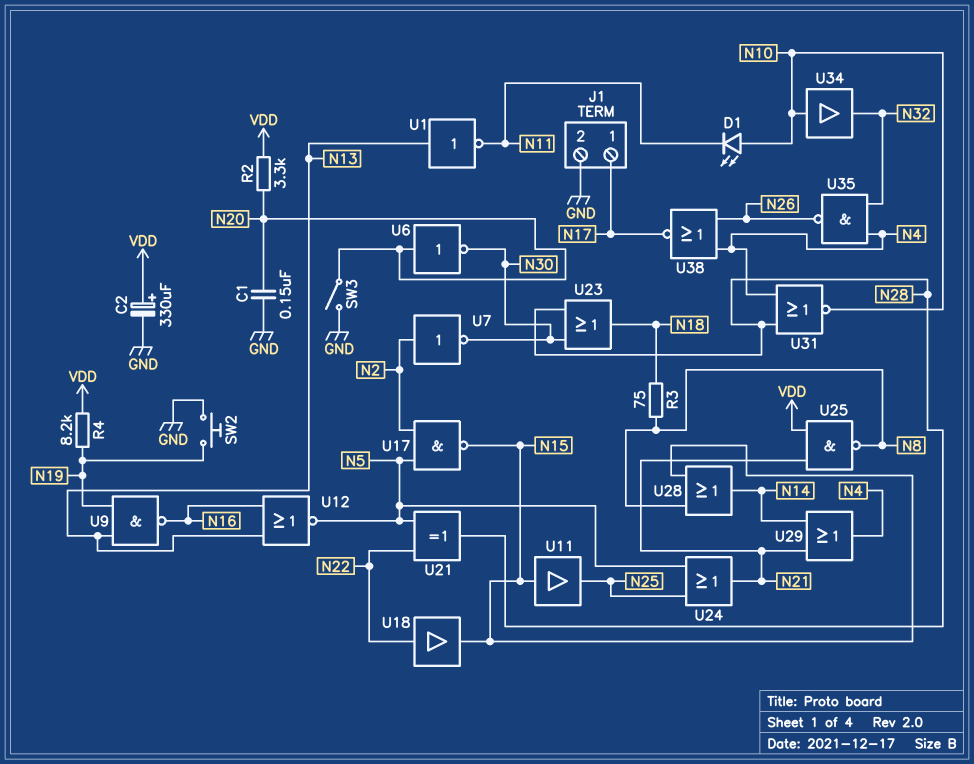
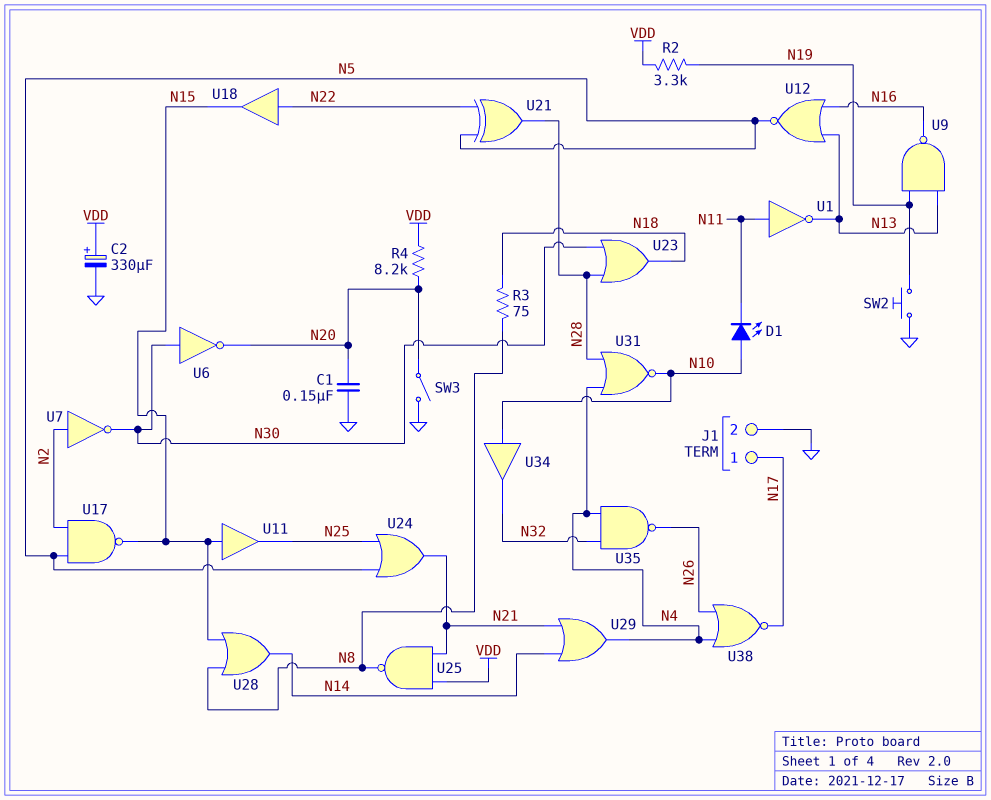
R2: 3.3k (N20, VDD) -> 3.3k (N19, VDD)
R4: 8.2k (N19, VDD) -> 8.2k (N20, VDD)
U1: NOT (in N13, out N11) -> NOT (in N11, out N13)
U6: NOT (in N20, out N30) -> NOT (in N30, out N20)

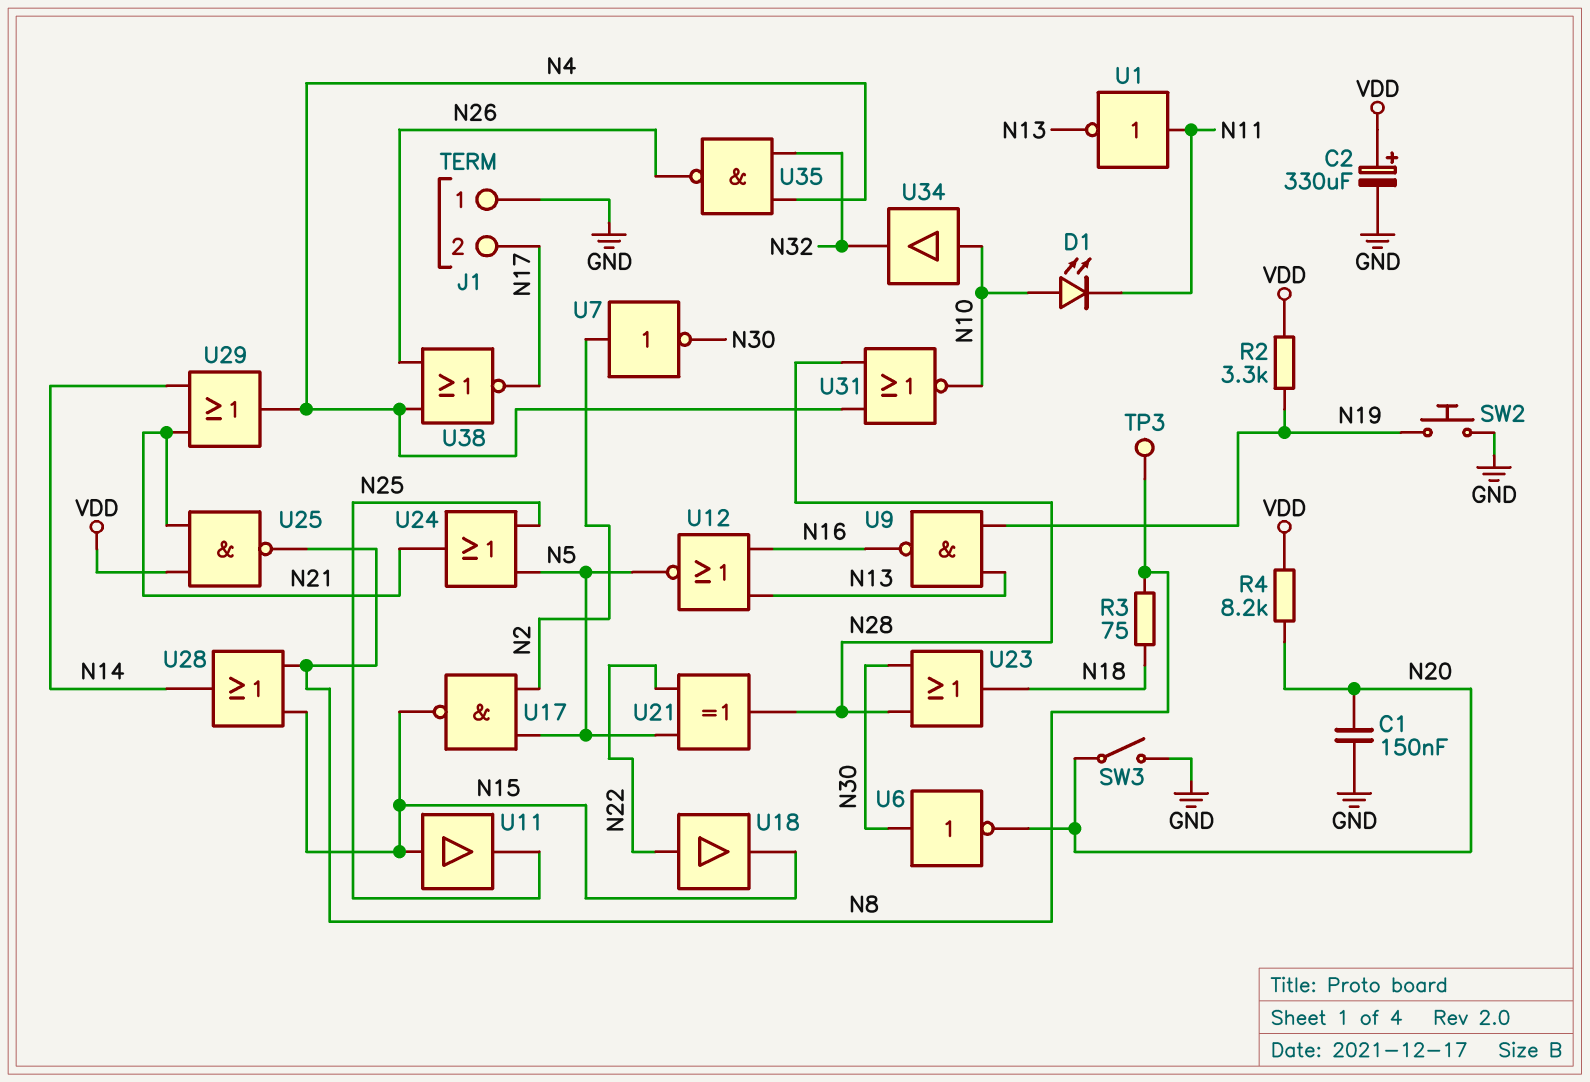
J1 pin 1: N17 -> GND
J1 pin 2: GND -> N17
TP3: none -> test point (N8)

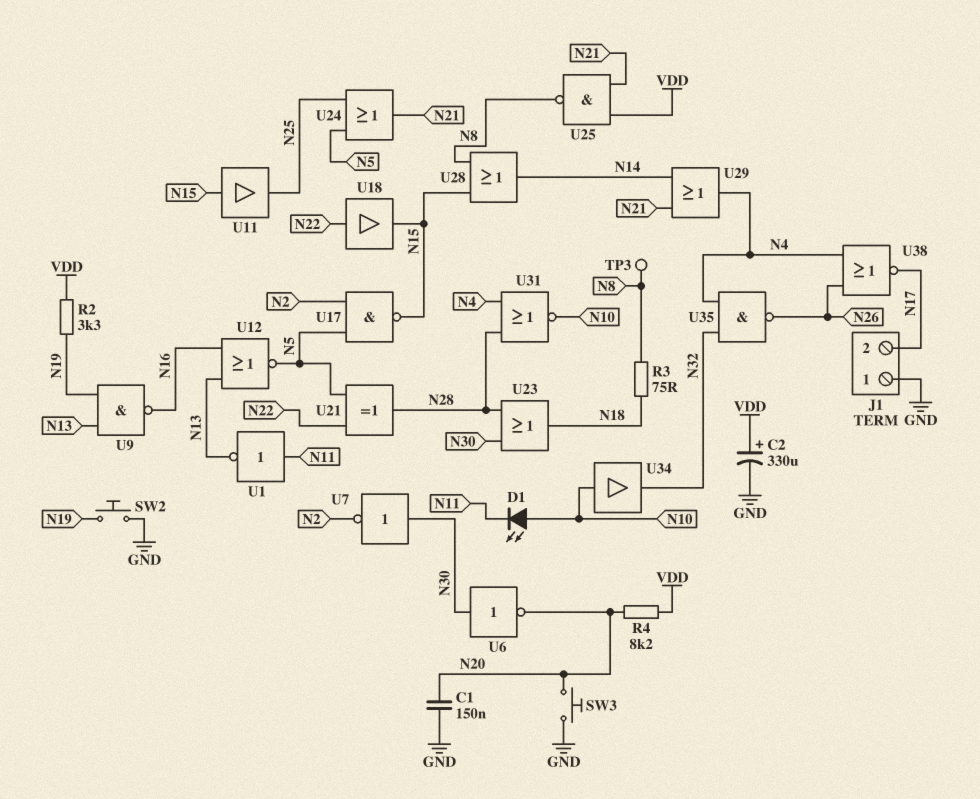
SW3: switch (GND, N20) -> button (GND, N20)
U7: NOT (in N2, out N30) -> NOT (in N30, out N2)

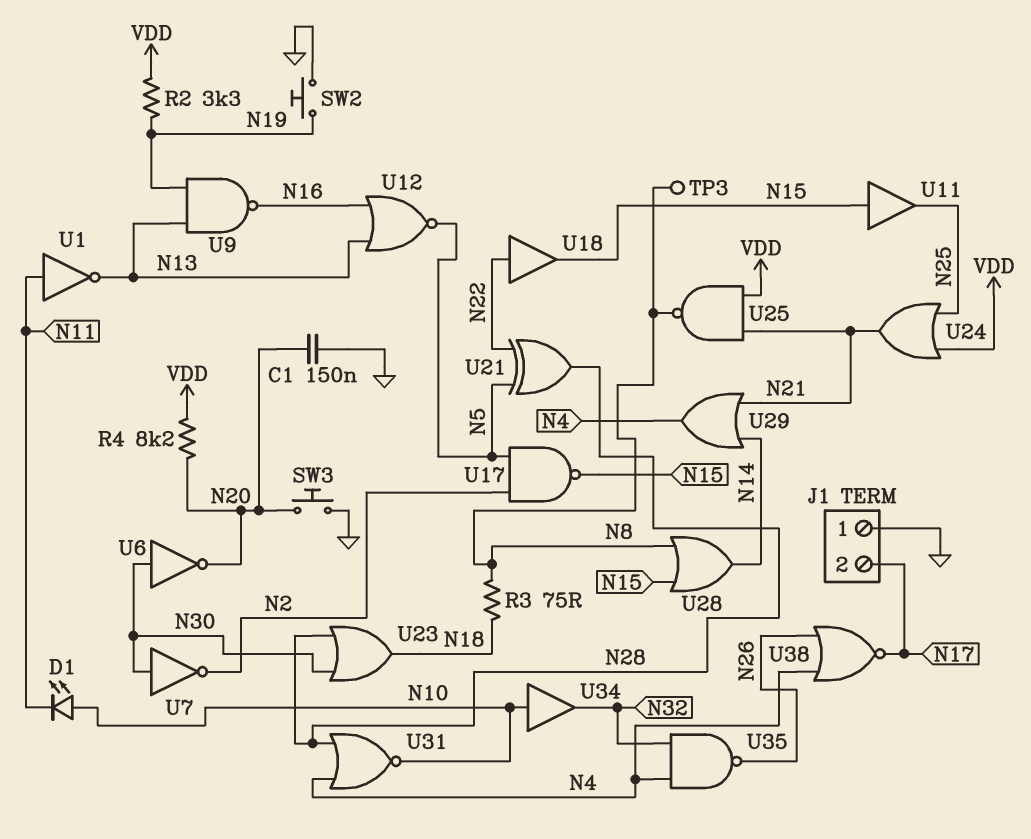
C2: 330uF (plus VDD, minus GND) -> none
U24: OR (in N5, in N25, out N21) -> OR (in N25, in VDD, out N21)

